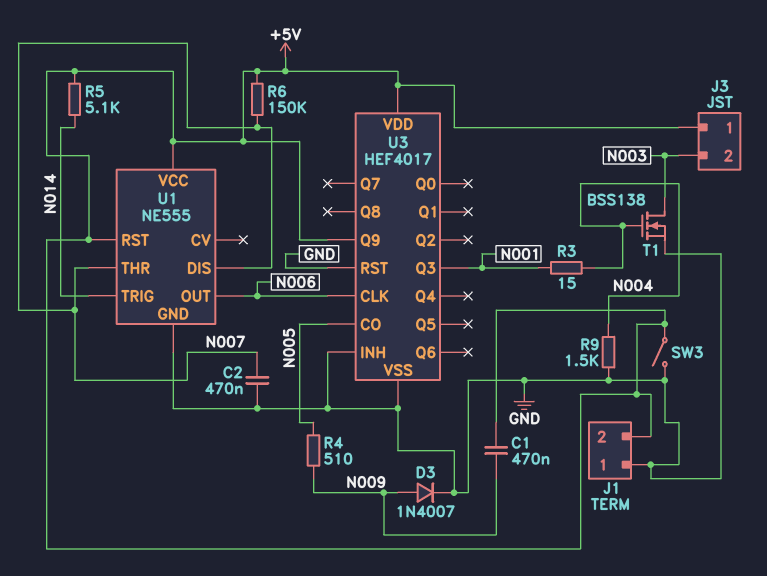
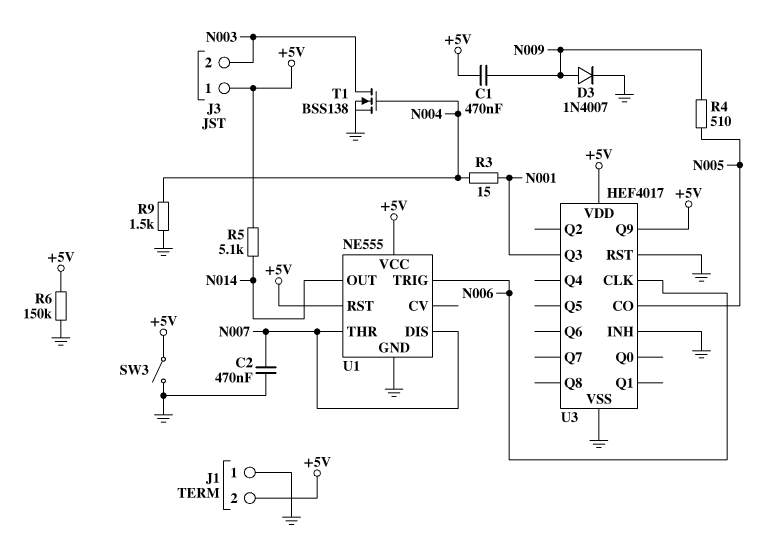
R6: 150k (+5V, N007) -> 150k (+5V, GND)
U1 pin OUT: N006 -> N014
U1 pin TRIG: N014 -> N006

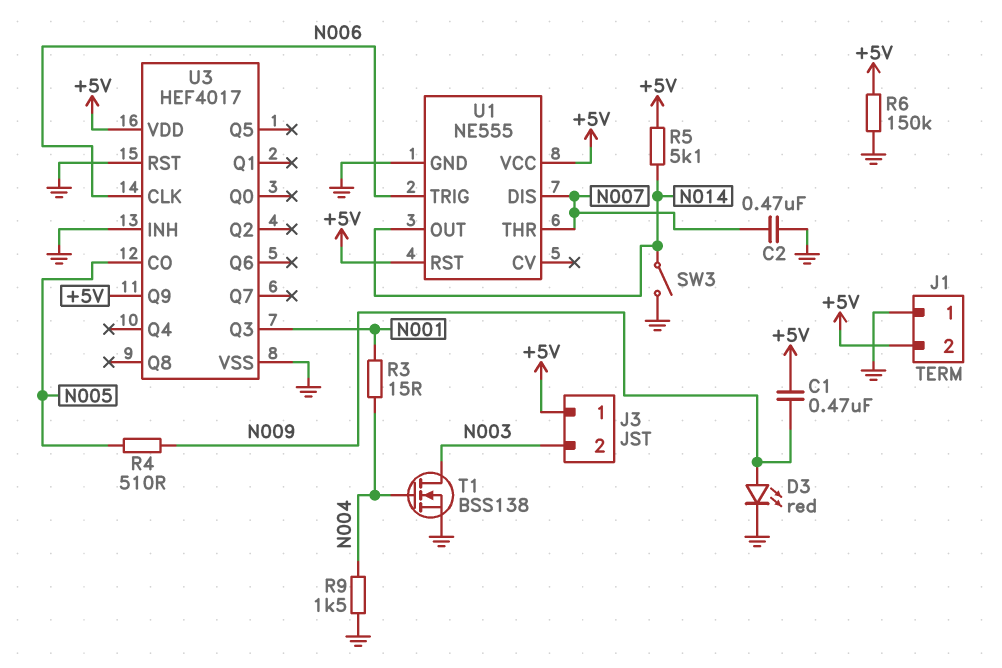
D3: diode 1N4007 (A N009, K GND) -> LED red (A N009, K GND)
SW3: switch (+5V, GND) -> switch (GND, N014)

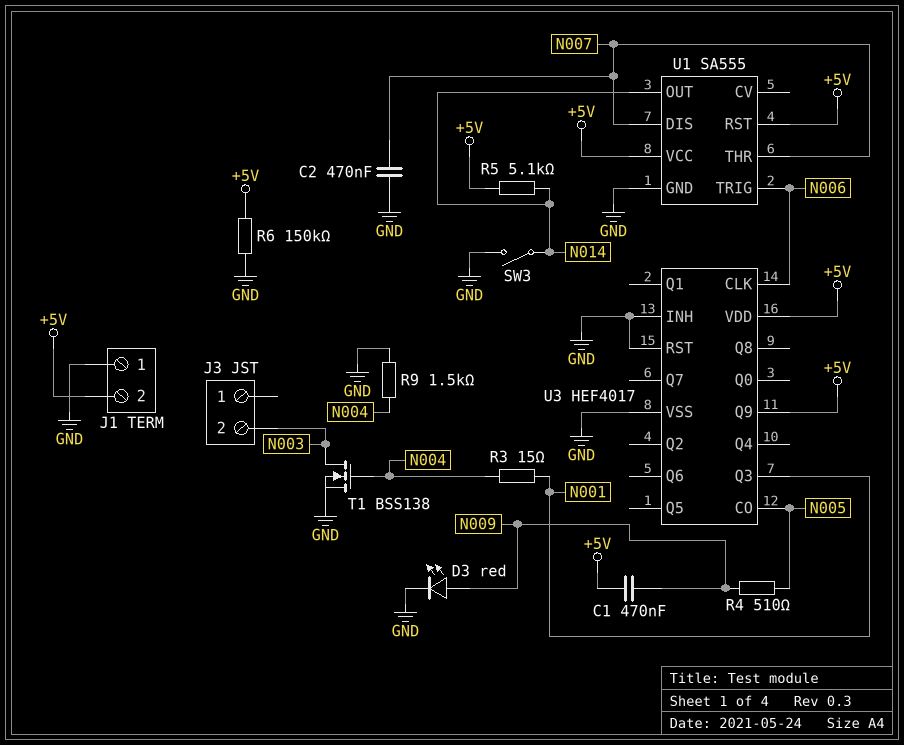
J3 pin 1: +5V -> none
U1: NE555 -> SA555

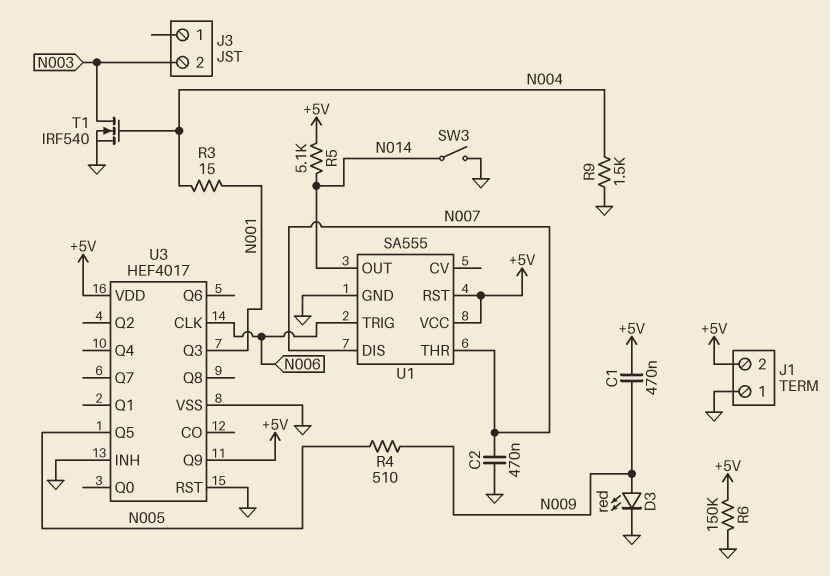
T1: NMOS BSS138 (G N004, D N003, S GND) -> NMOS IRF540 (G N004, D N003, S GND)
U3 pin CO: N005 -> none
U3 pin Q5: none -> N005

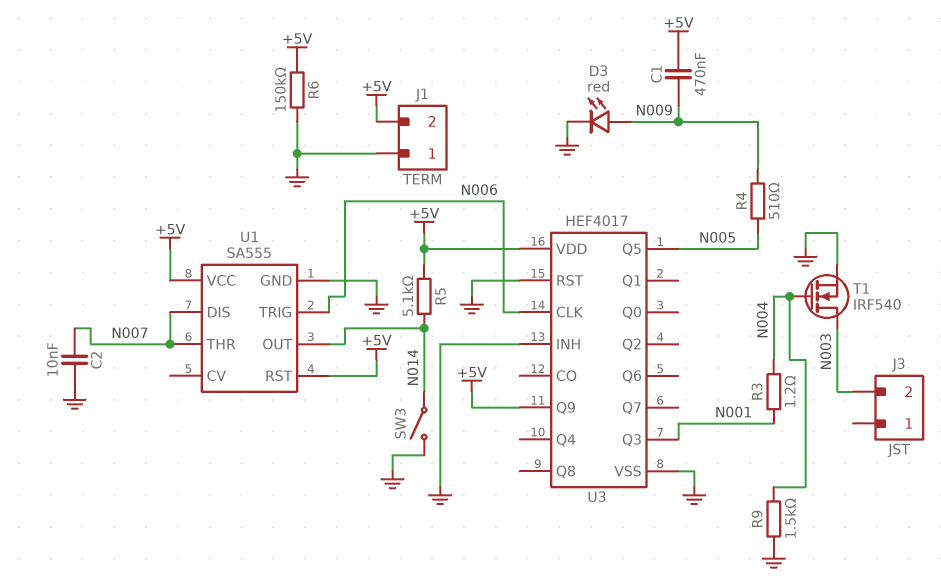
C2: 470nF (GND, N007) -> 10nF (GND, N007)
R3: 15 (N001, N004) -> 1.2 (N001, N004)

